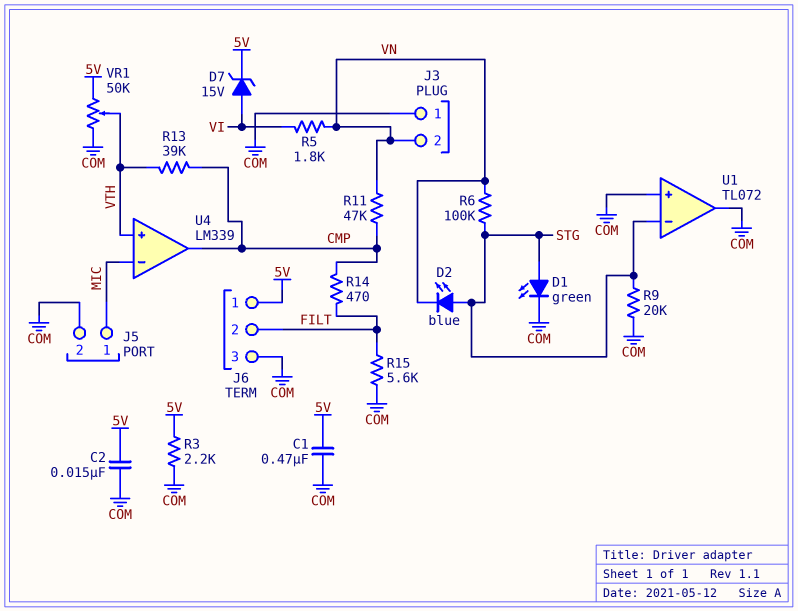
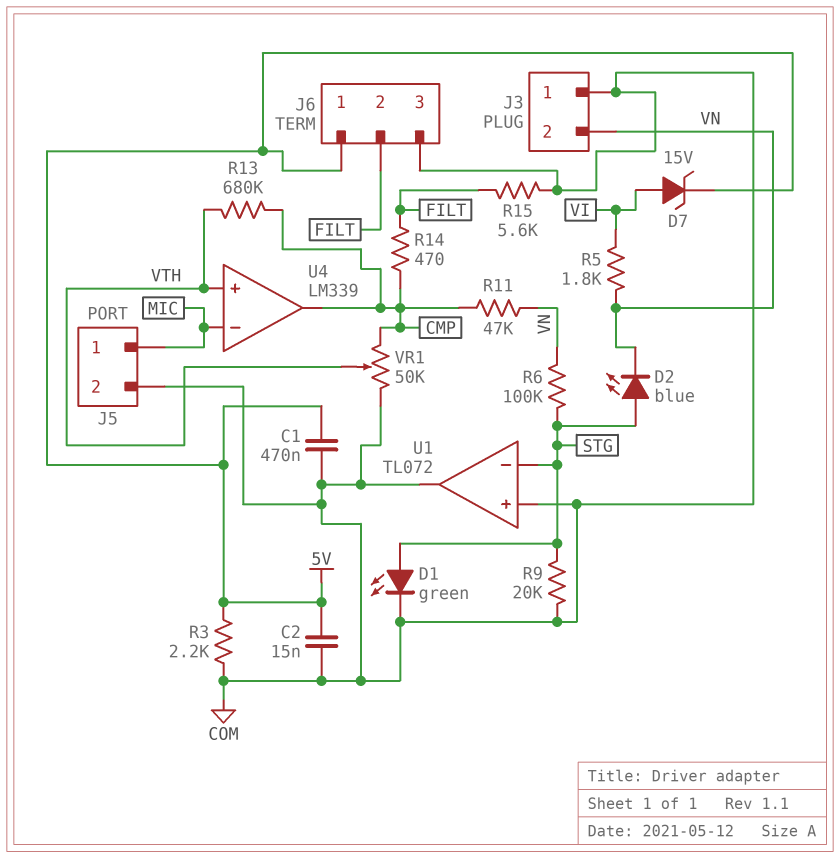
R13: 39k (CMP, VTH) -> 680k (CMP, VTH)
VR1: 50k (5V, COM, wiper VTH) -> 50k (CMP, COM, wiper VTH)

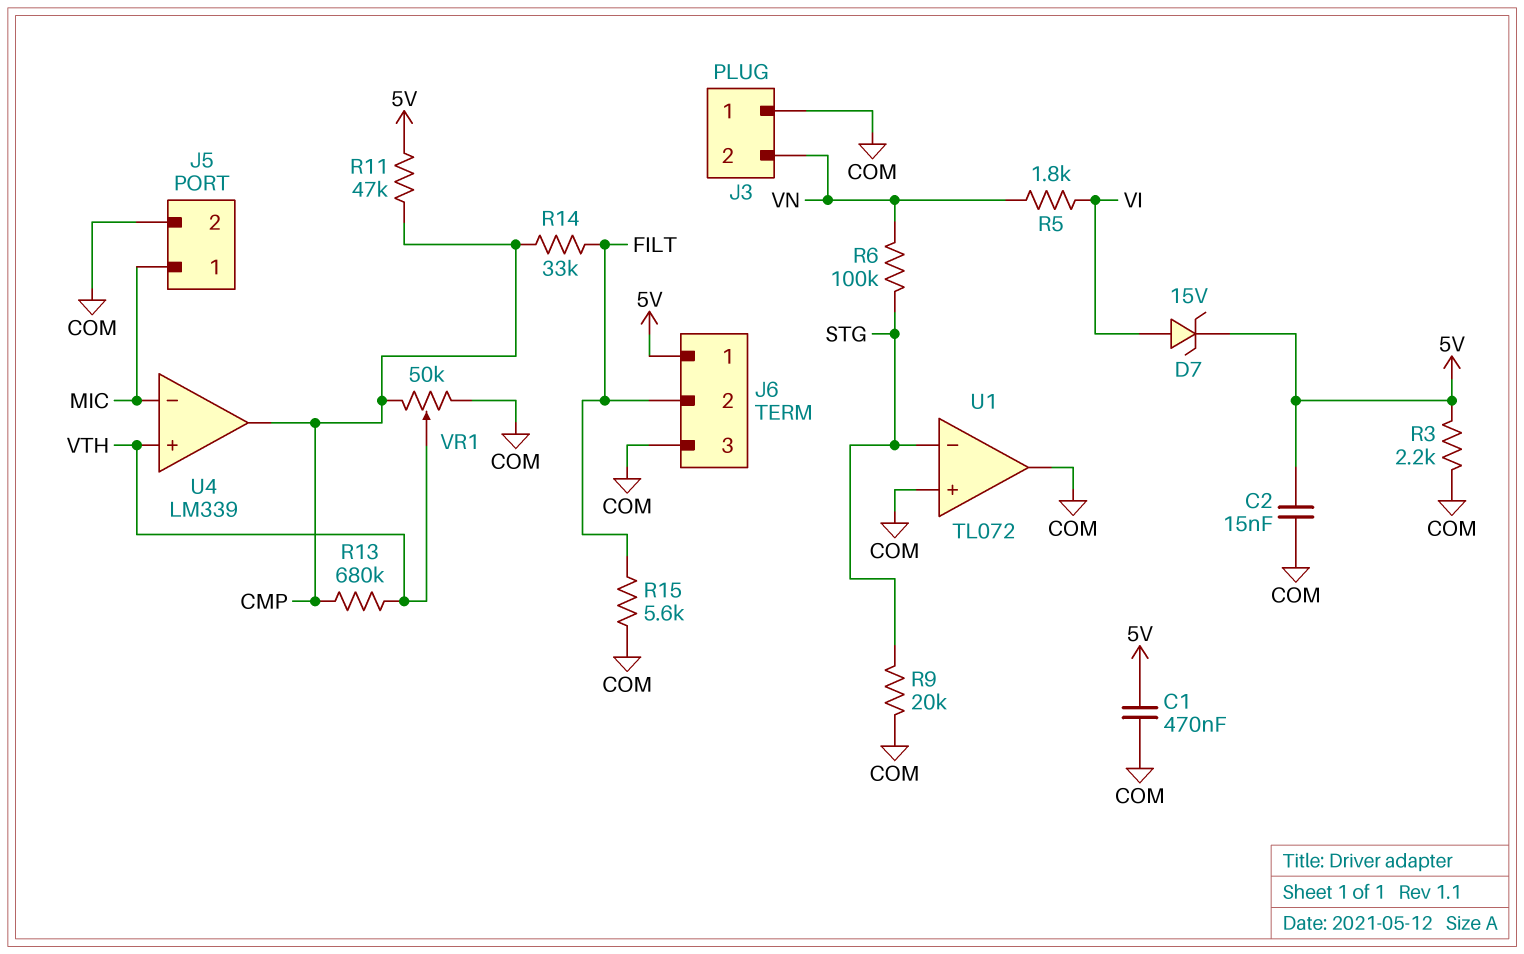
D1: LED green (A STG, K COM) -> none
D2: LED blue (A STG, K VN) -> none
R11: 47k (CMP, VN) -> 47k (5V, CMP)
R14: 470 (CMP, FILT) -> 33k (CMP, FILT)

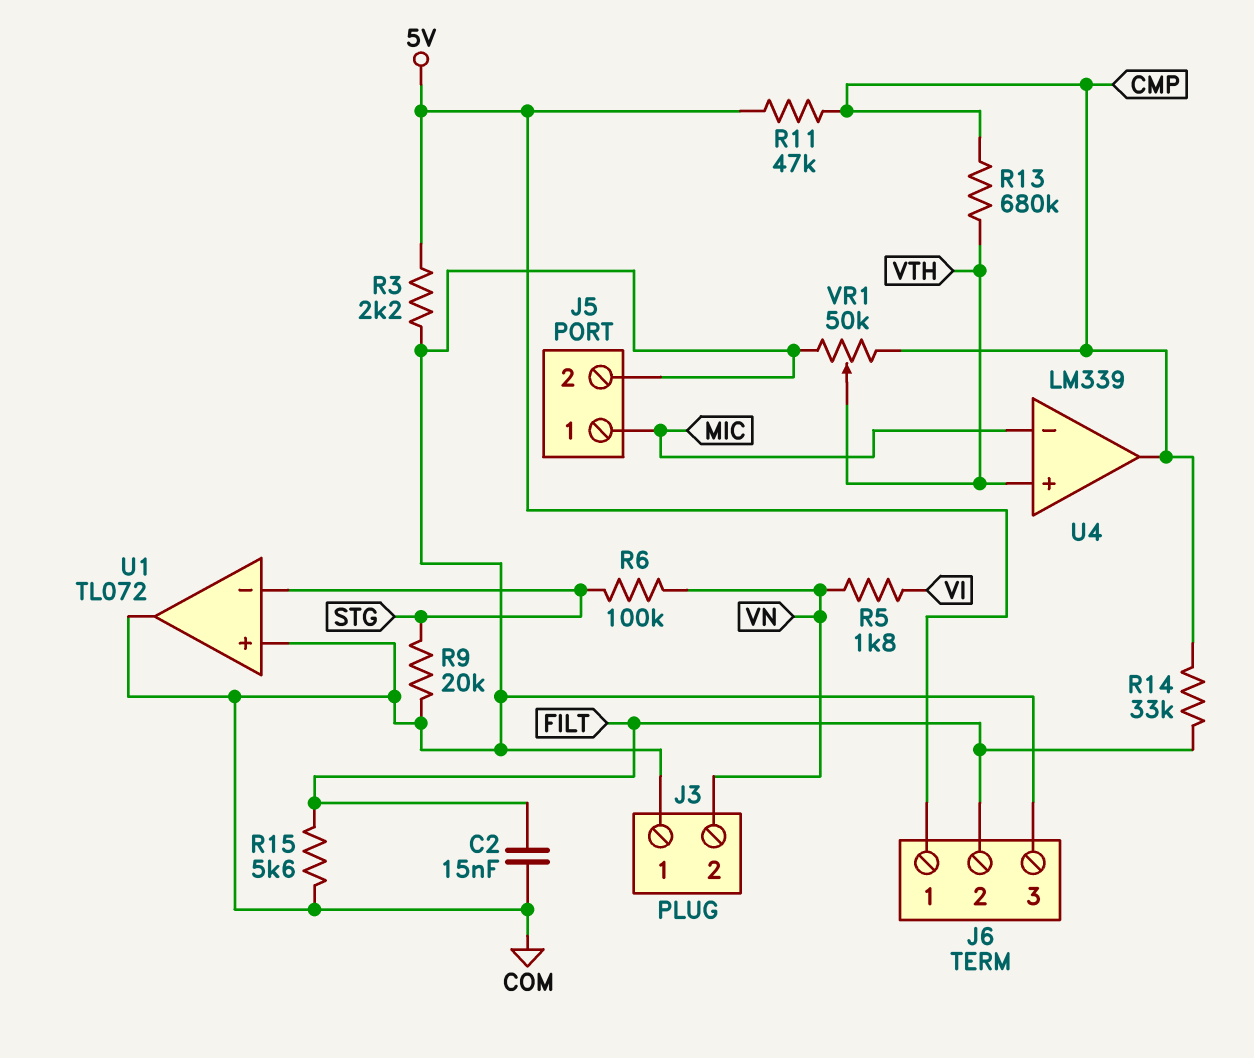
C1: 470nF (5V, COM) -> none
C2: 15nF (5V, COM) -> 15nF (COM, FILT)
D7: zener 15V (A VI, K 5V) -> none

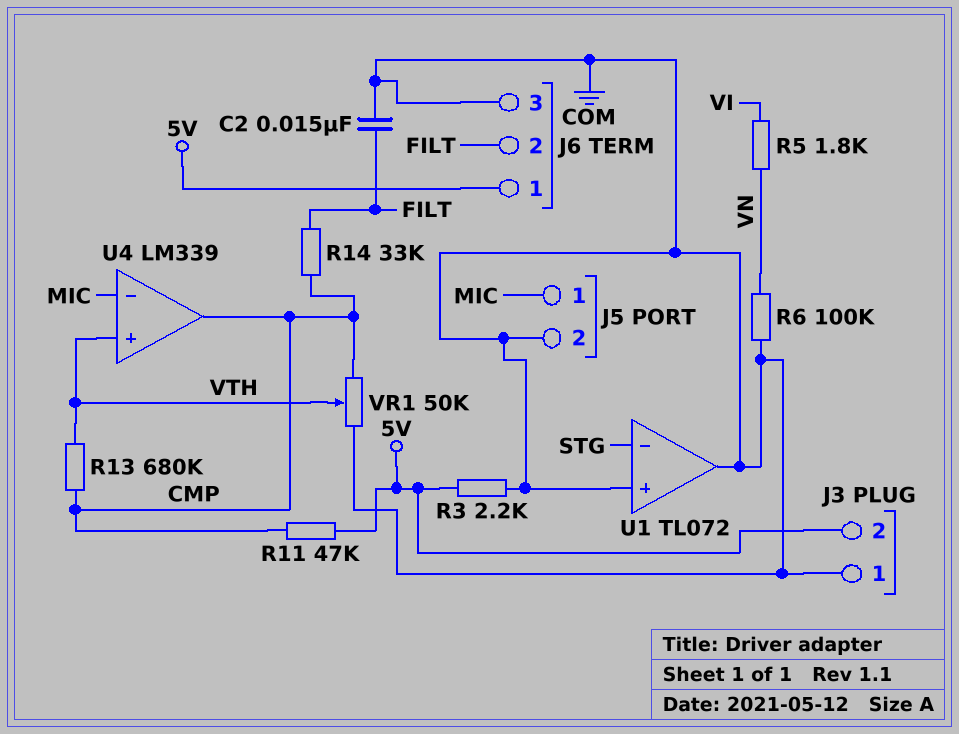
J3 pin 2: VN -> 5V
R6: 100k (STG, VN) -> 100k (COM, VN)
R9: 20k (COM, STG) -> none
R15: 5.6k (COM, FILT) -> none

